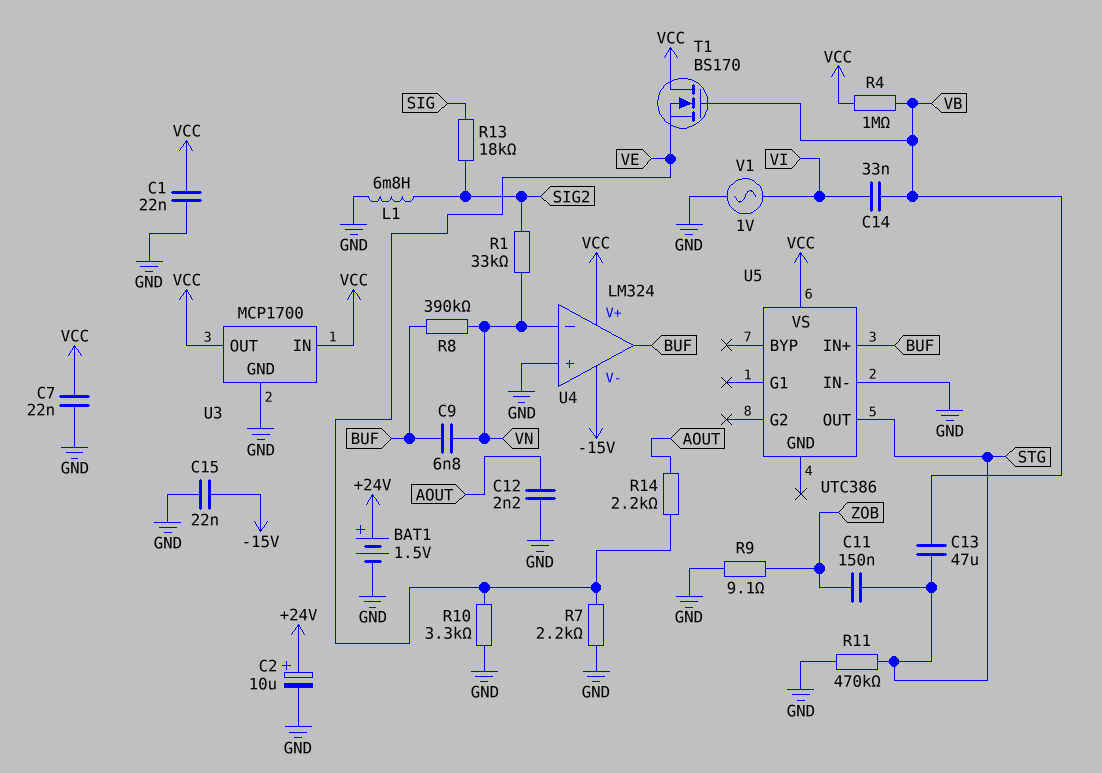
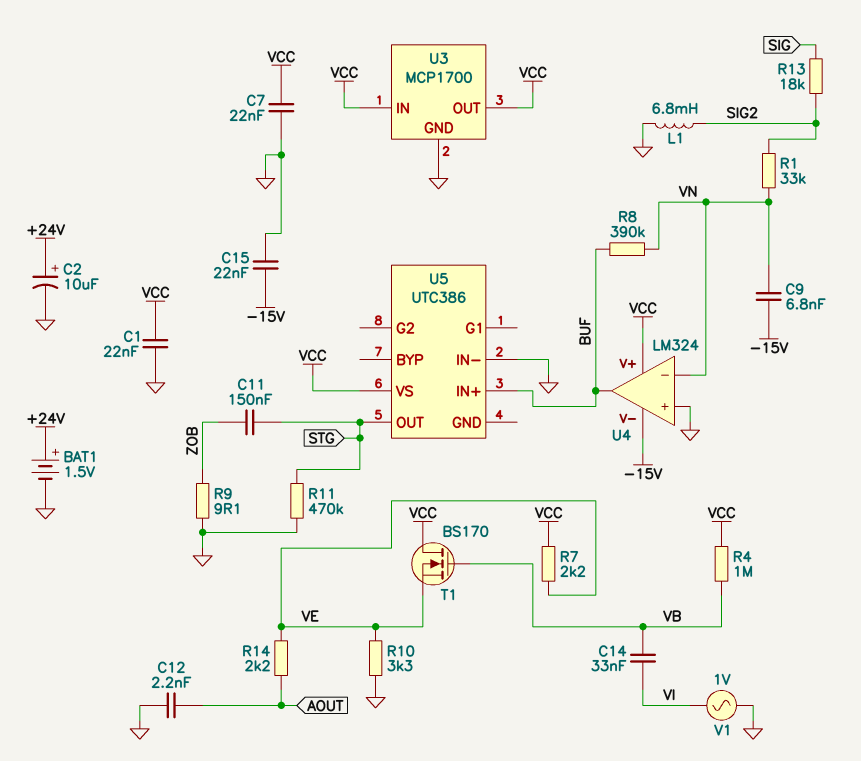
C9: 6.8nF (BUF, VN) -> 6.8nF (-15V, VN)
C13: 47uF (STG, VB) -> none
R7: 2.2k (GND, VE) -> 2.2k (VCC, VE)

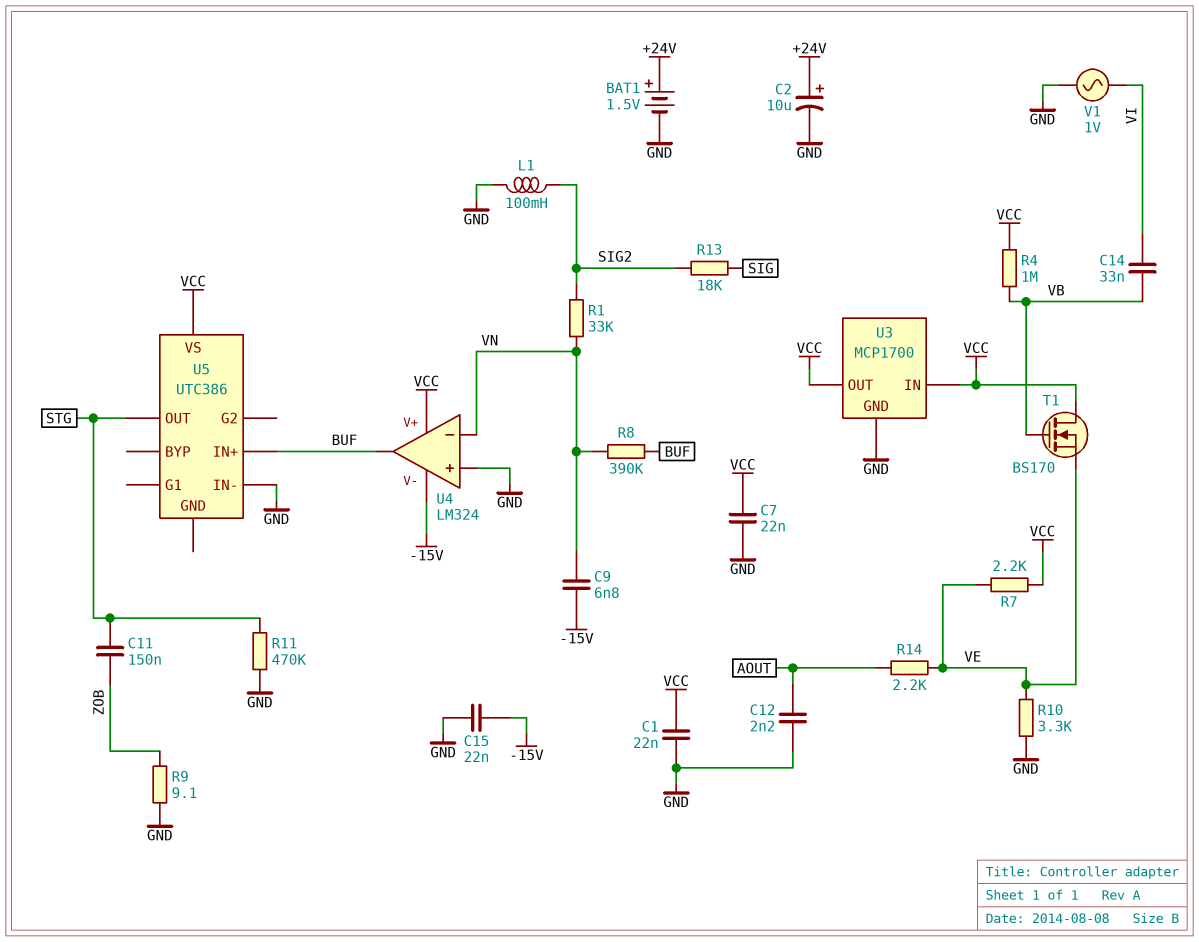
L1: 6.8mH (GND, SIG2) -> 100mH (GND, SIG2)

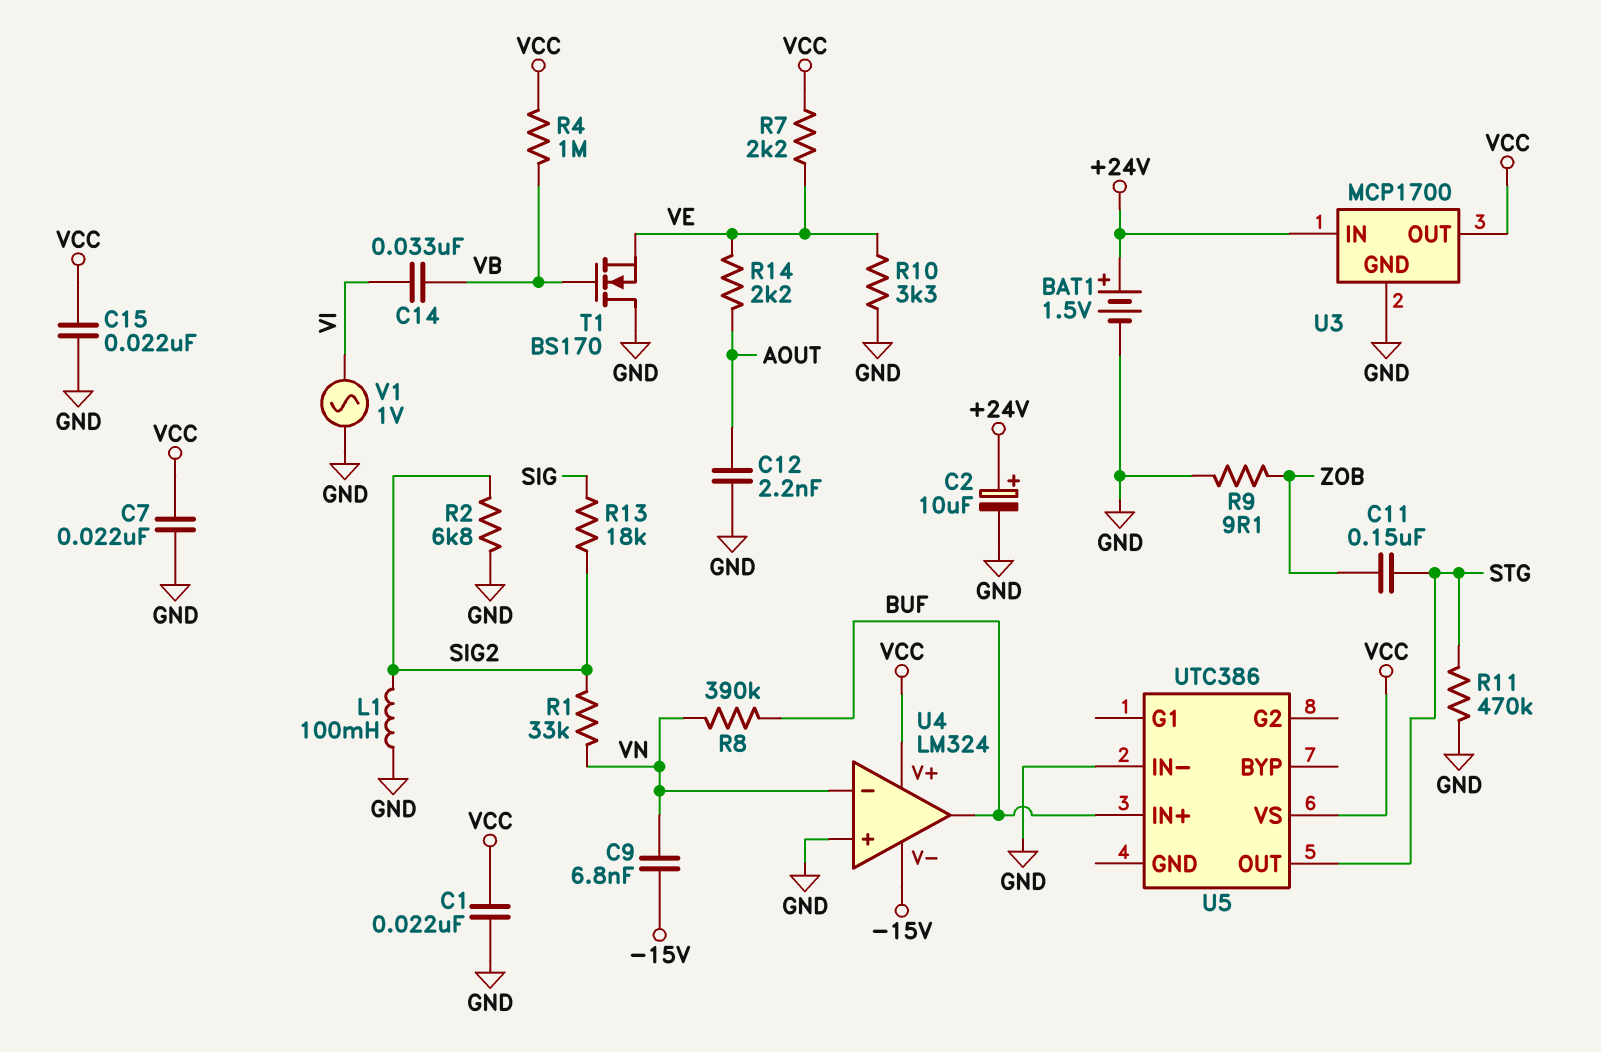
C15: 22nF (-15V, GND) -> 22nF (GND, VCC)
R2: none -> 6.8k (GND, SIG2)
T1: NMOS BS170 (G VB, D VCC, S VE) -> NMOS BS170 (G VB, D GND, S VE)
U3 pin IN: VCC -> +24V

